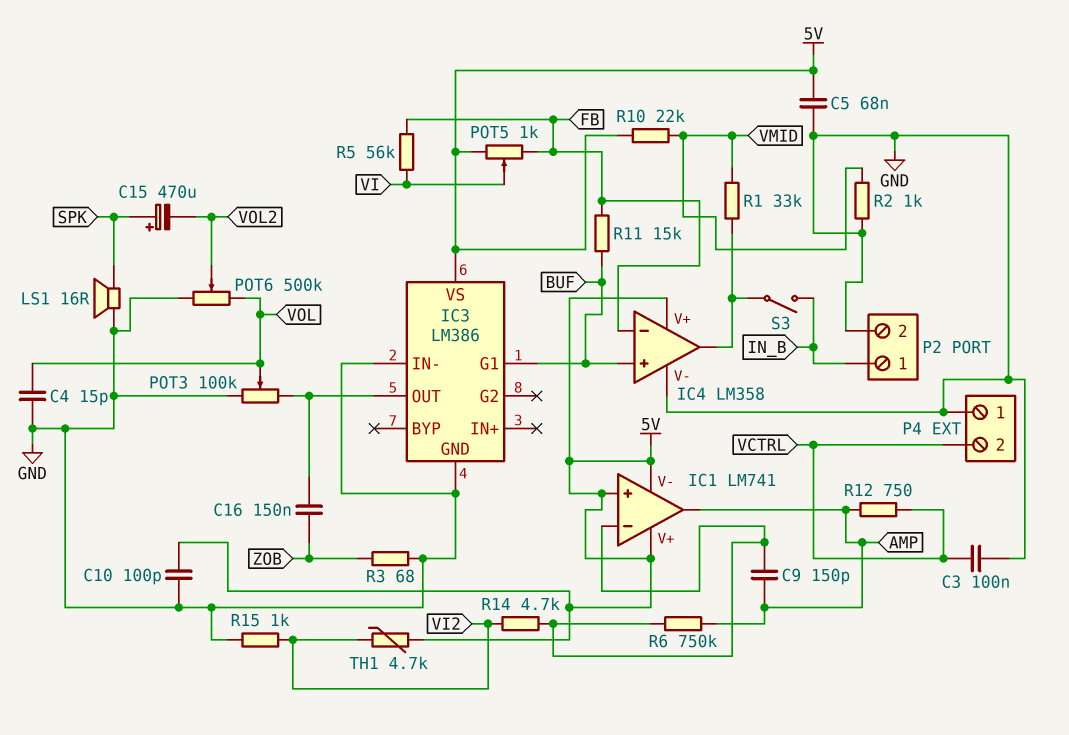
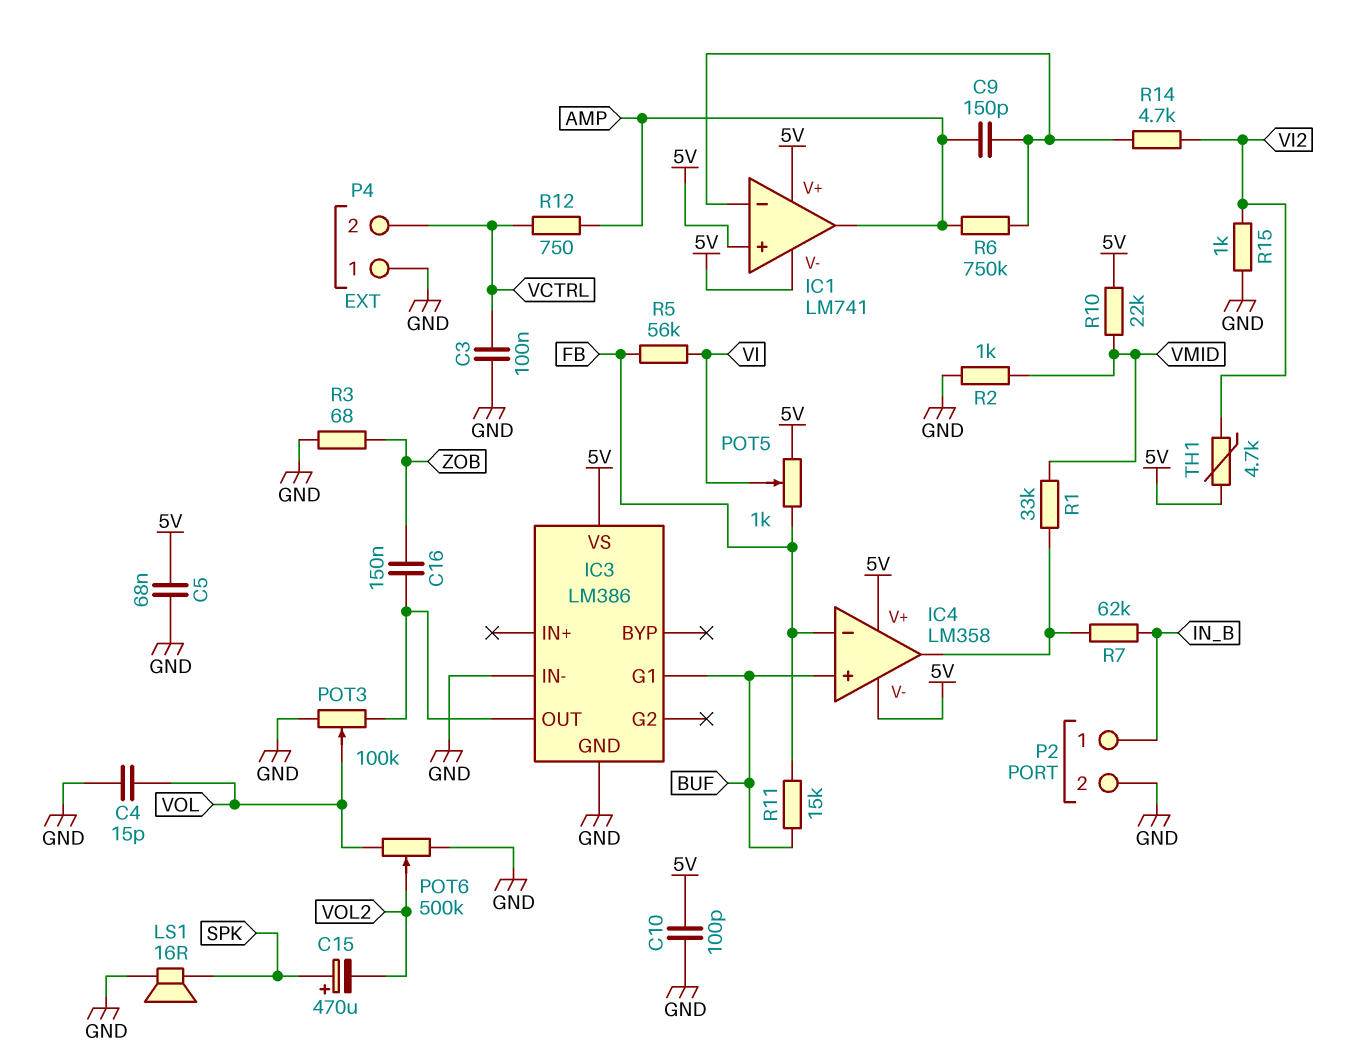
IC4 pin V-: GND -> 5V
R7: none -> 62k (IC4/out, IN_B)
S3: switch (IC4/out, IN_B) -> none

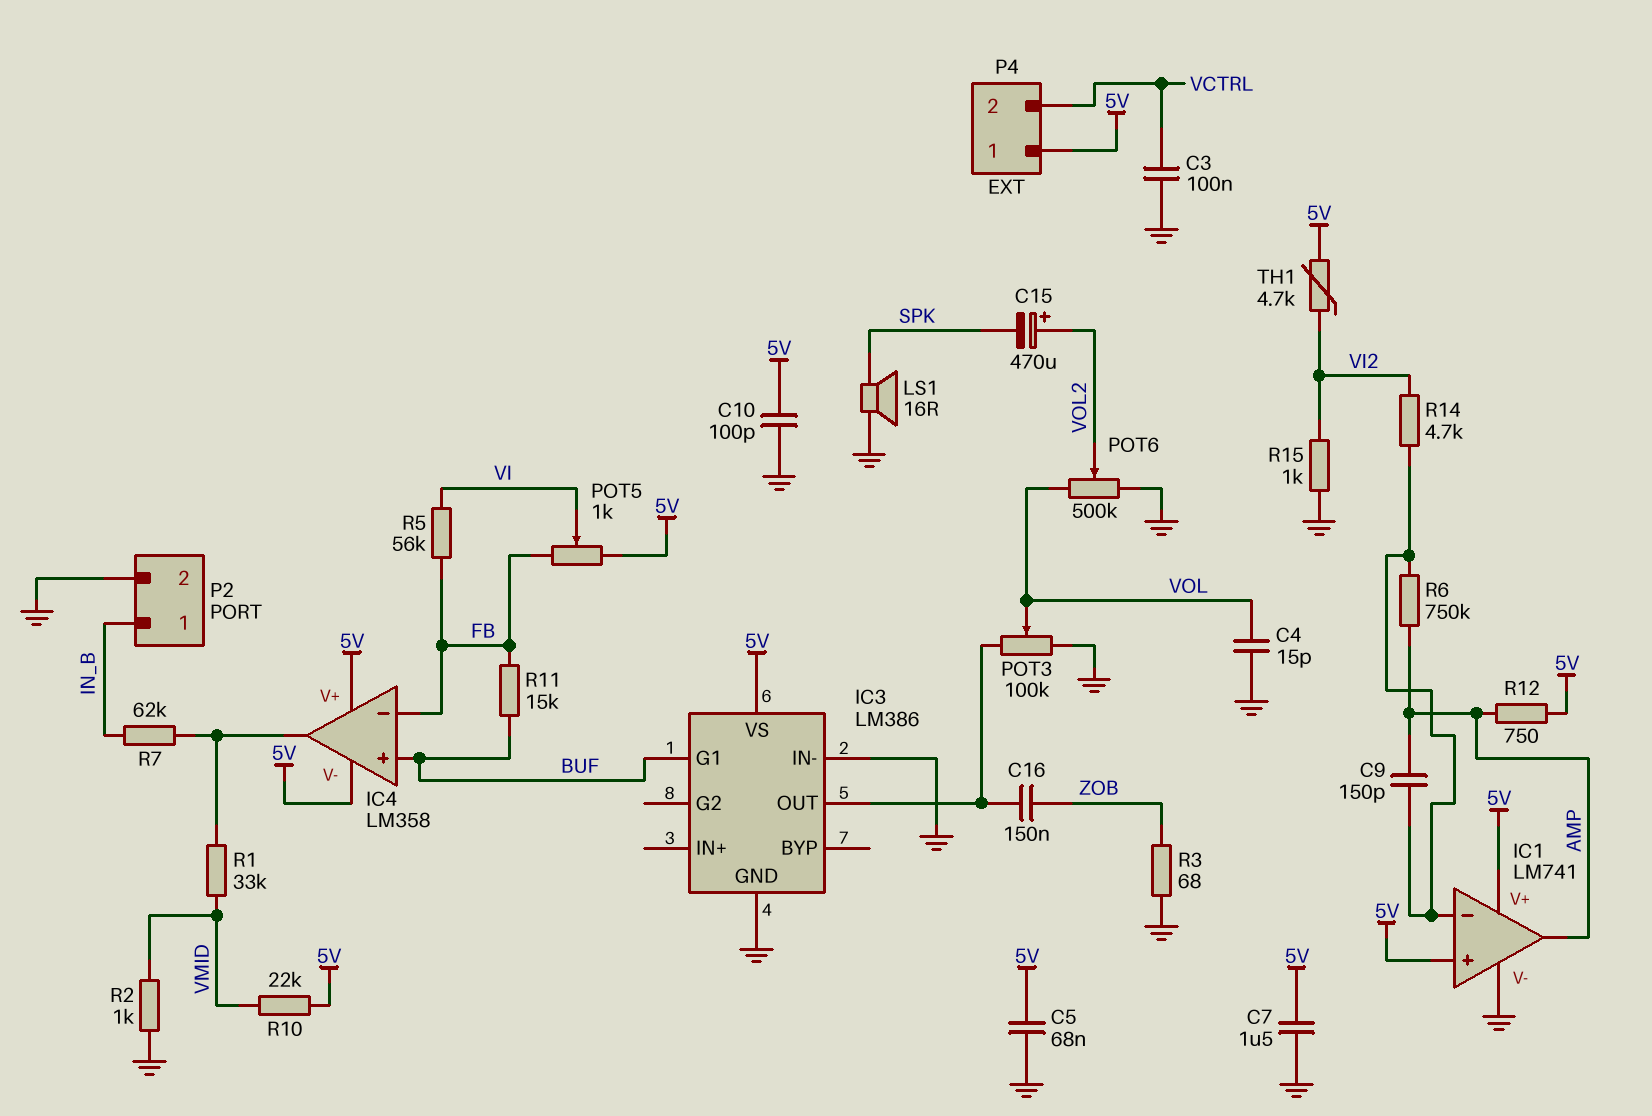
C7: none -> 1.5uF (5V, GND)
C15: 470uF (plus SPK, minus VOL2) -> 470uF (plus VOL2, minus SPK)
IC1 pin V-: 5V -> GND
P4 pin 1: GND -> 5V
R12: 750 (AMP, VCTRL) -> 750 (5V, AMP)

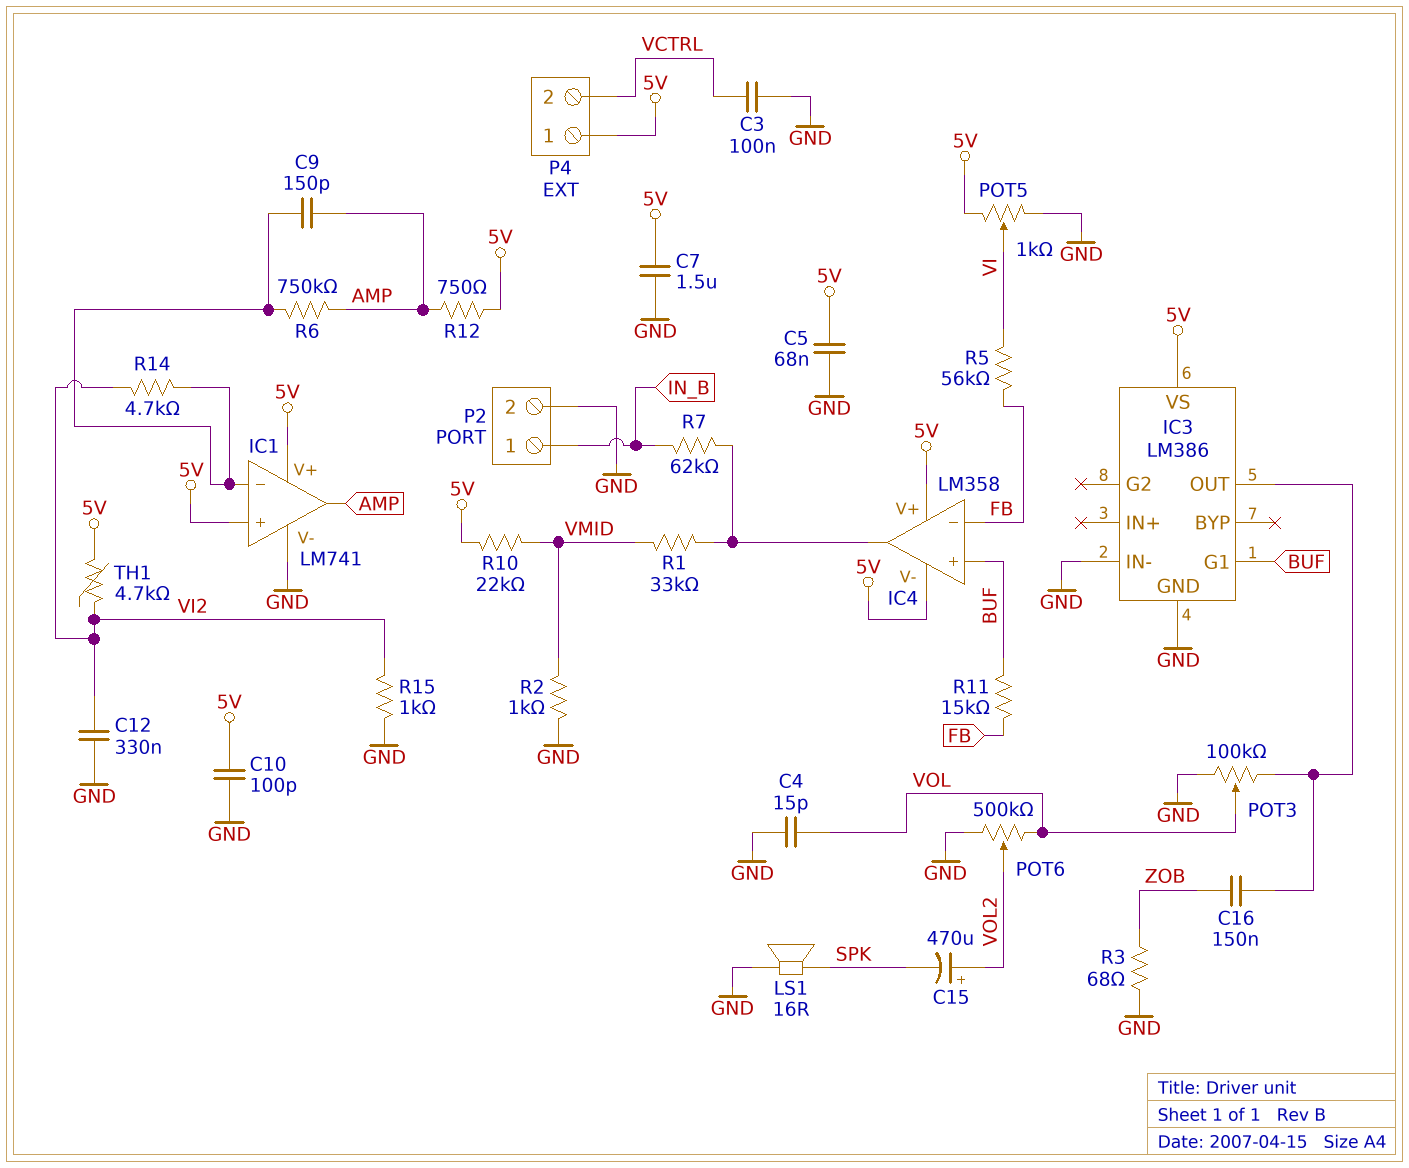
C12: none -> 330nF (GND, VI2)
POT5: 1k (5V, FB, wiper VI) -> 1k (5V, GND, wiper VI)

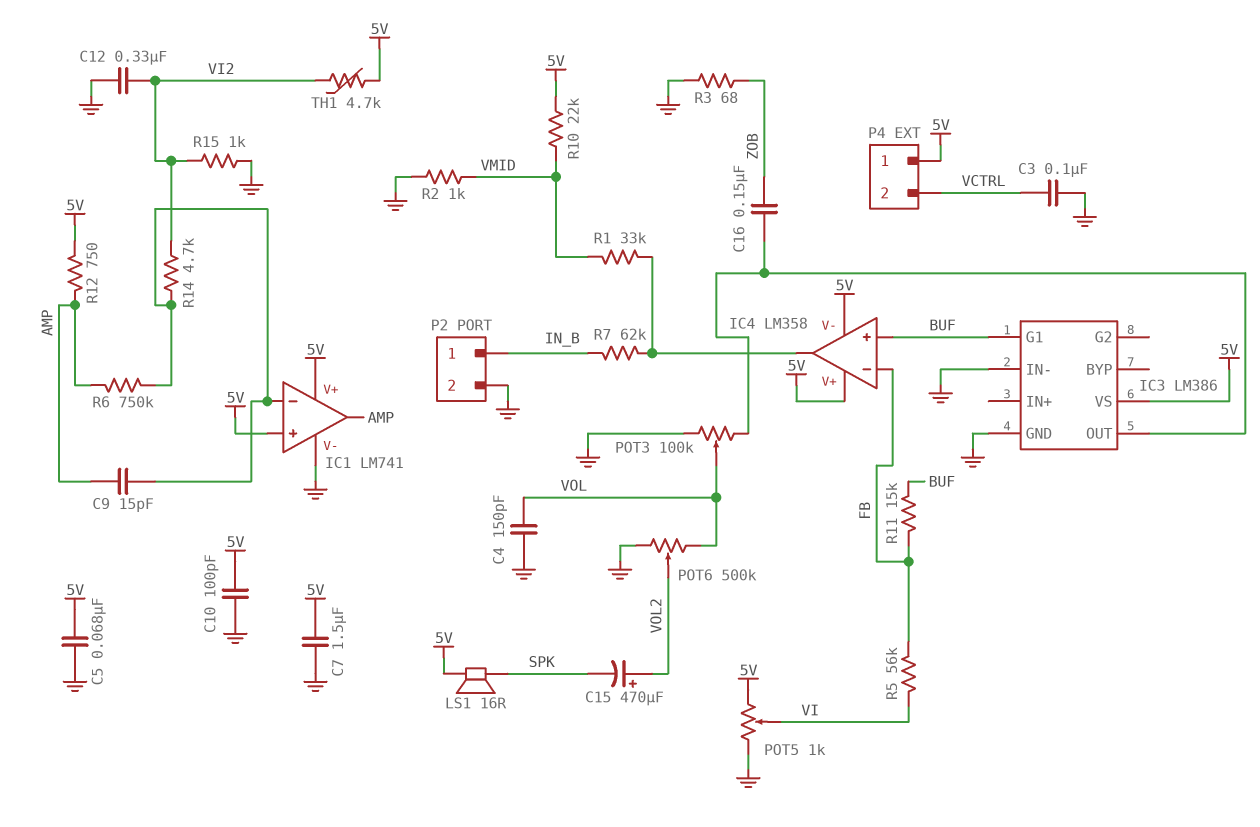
C4: 15pF (GND, VOL) -> 150pF (GND, VOL)
C9: 150pF (AMP, IC1/in-) -> 15pF (AMP, IC1/in-)
LS1: speaker 16R (GND, SPK) -> speaker 16R (5V, SPK)

